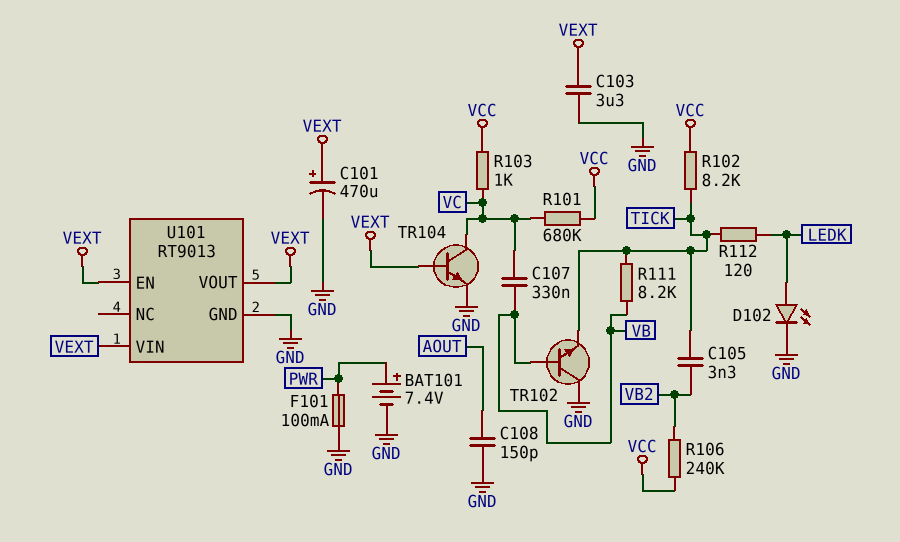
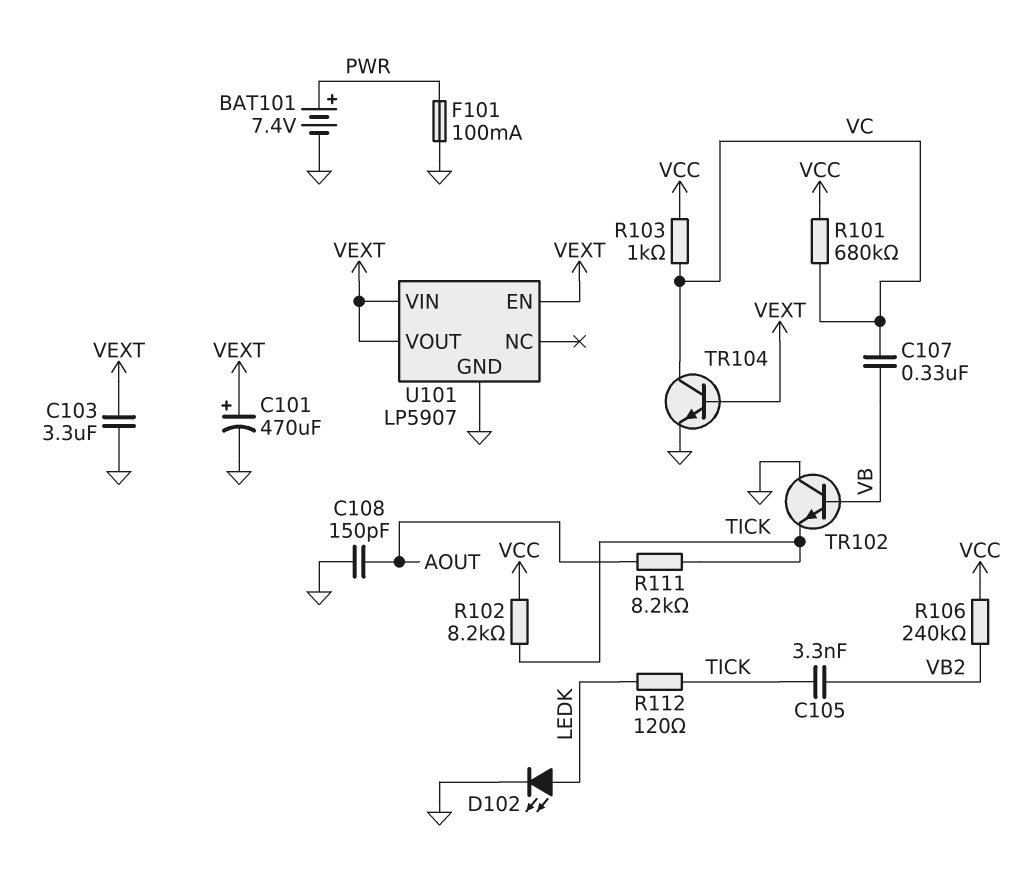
R111: 8.2k (TICK, VB) -> 8.2k (AOUT, TICK)
U101: RT9013 -> LP5907

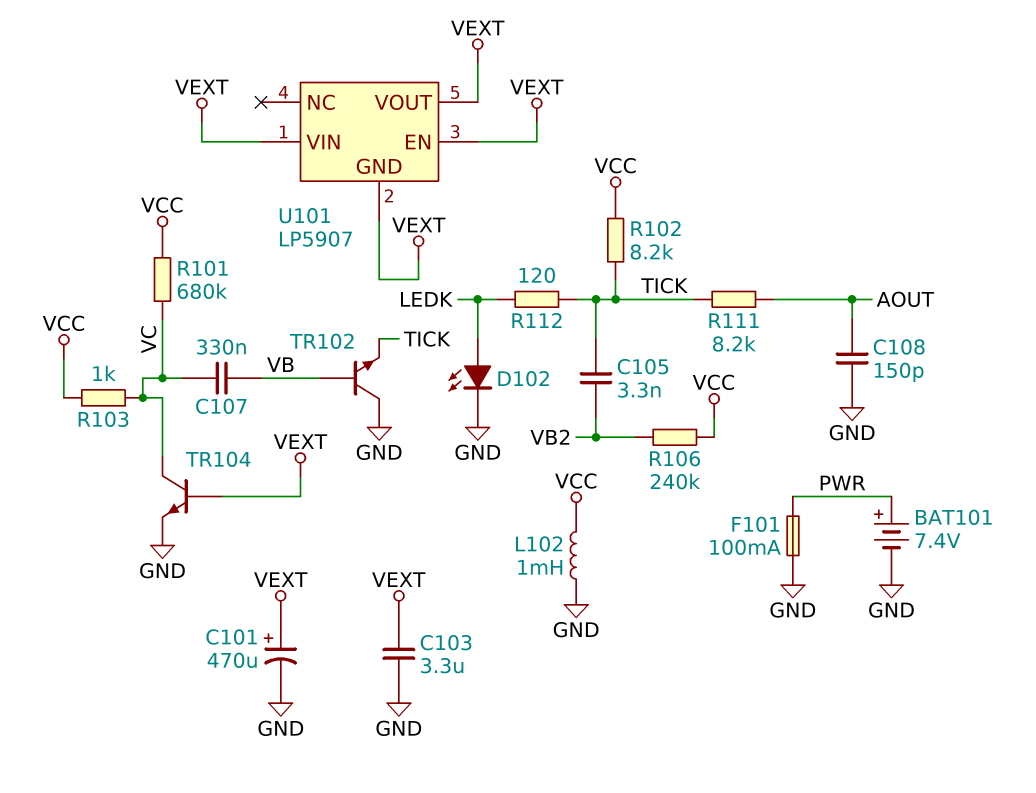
L102: none -> 1mH (GND, VCC)
U101 pin GND: GND -> VEXT

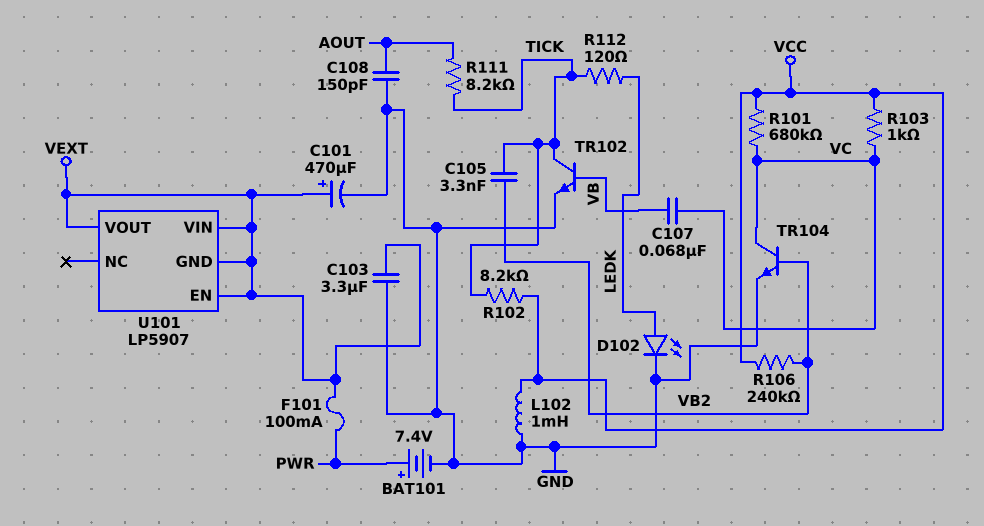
C107: 330nF (VB, VC) -> 68nF (VB, VC)
F101: 100mA (GND, PWR) -> 100mA (PWR, VEXT)
TR102: NPN (B VB, C GND, E TICK) -> NPN (B VB, C TICK, E GND)
TR104: NPN (B VEXT, C VC, E GND) -> NPN (B VB2, C VC, E GND)

